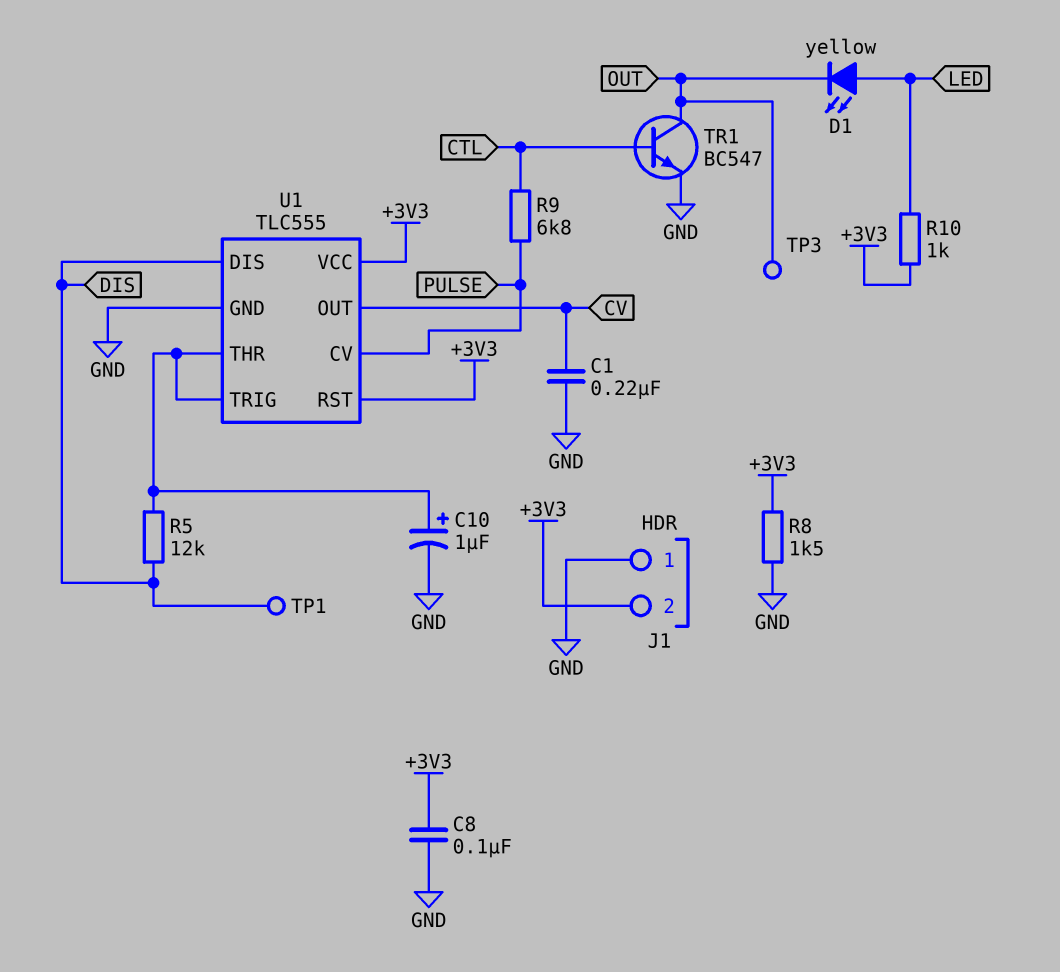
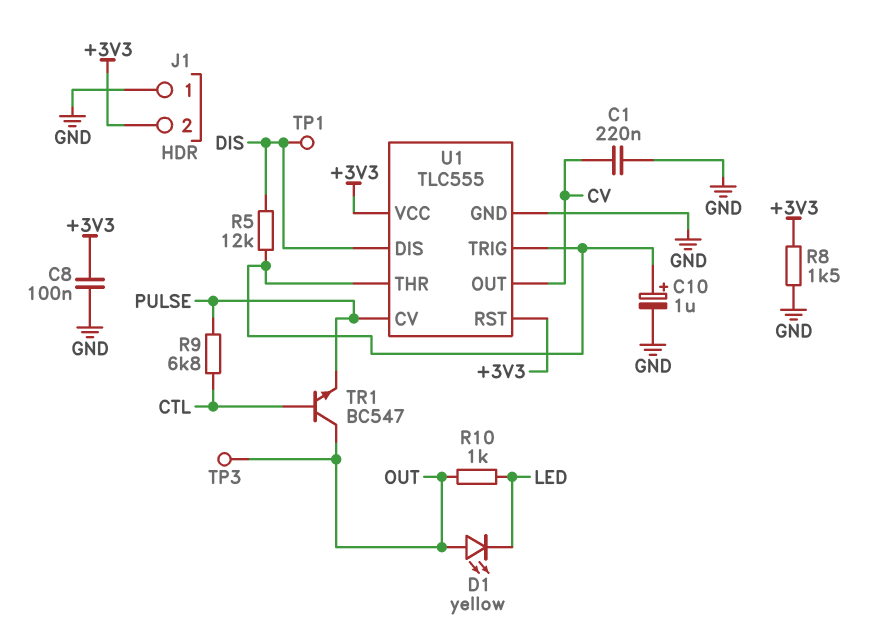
D1: LED yellow (A LED, K OUT) -> LED yellow (A OUT, K LED)
R10: 1k (+3V3, LED) -> 1k (LED, OUT)
TR1: NPN BC547 (B CTL, C OUT, E GND) -> NPN BC547 (B CTL, C OUT, E PULSE)

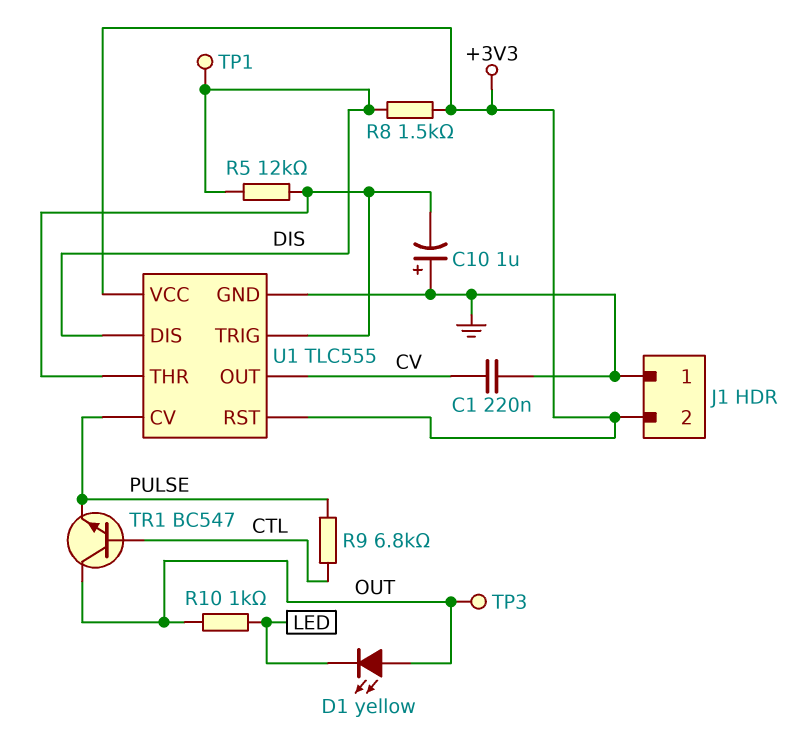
C8: 100nF (+3V3, GND) -> none
C10: 1uF (plus U1/THR, minus GND) -> 1uF (plus GND, minus U1/THR)
R8: 1.5k (+3V3, GND) -> 1.5k (+3V3, DIS)

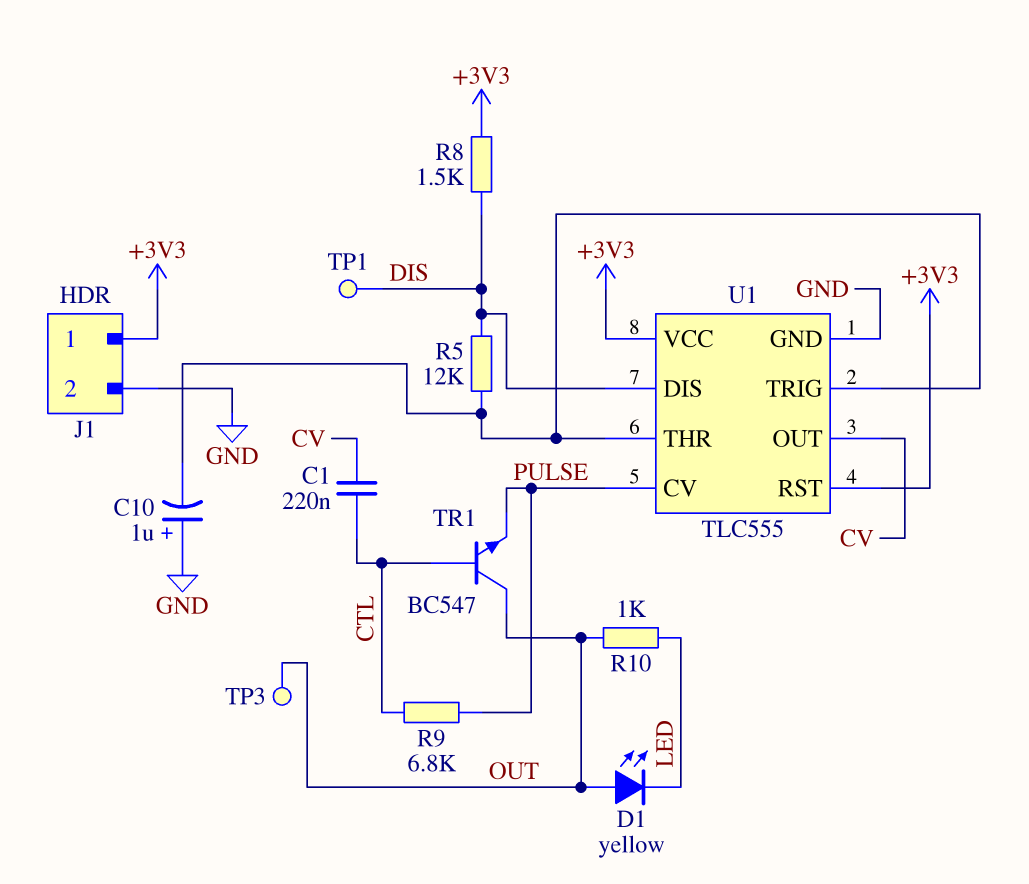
C1: 220nF (CV, GND) -> 220nF (CTL, CV)
J1 pin 1: GND -> +3V3
J1 pin 2: +3V3 -> GND

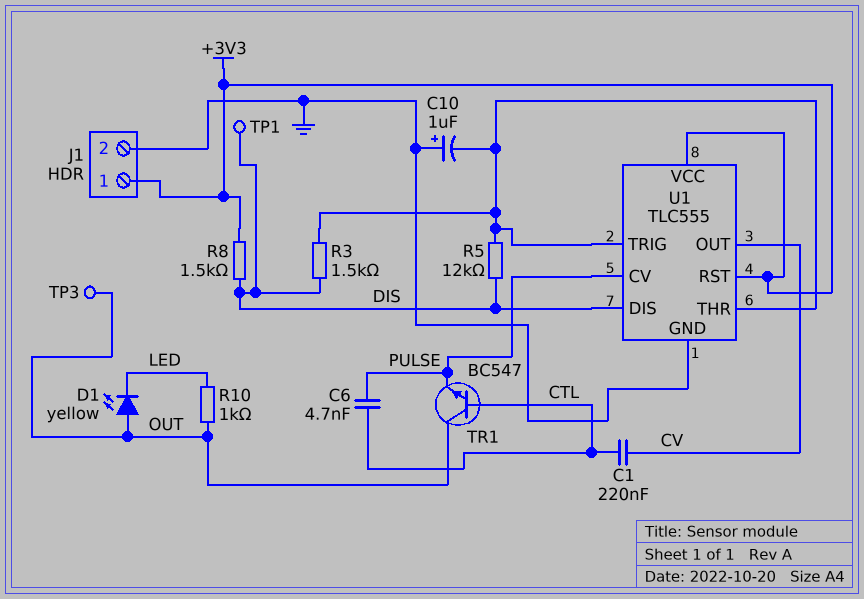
C6: none -> 4.7nF (CTL, PULSE)
R3: none -> 1.5k (DIS, U1/THR)
R9: 6.8k (CTL, PULSE) -> none

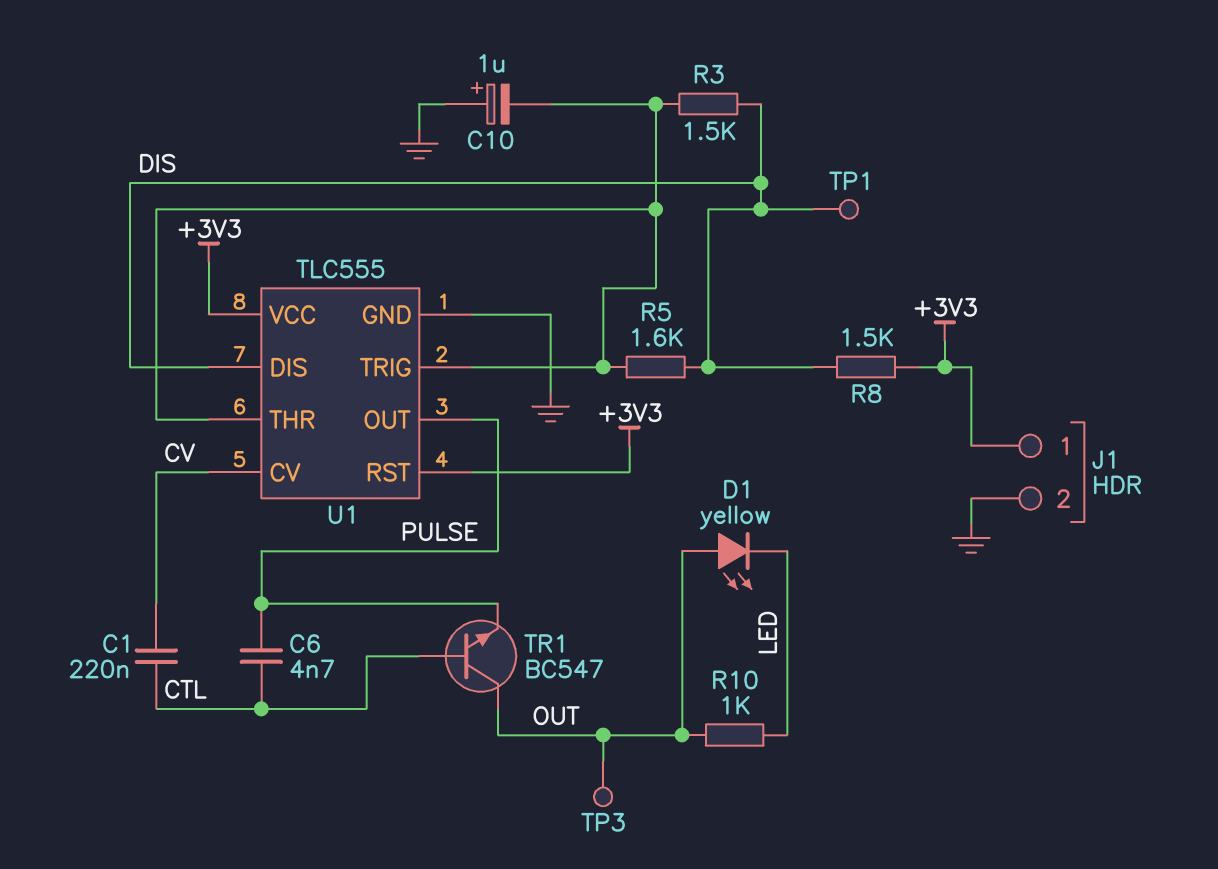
R5: 12k (DIS, U1/THR) -> 1.6k (DIS, U1/THR)
U1 pin CV: PULSE -> CV
U1 pin OUT: CV -> PULSE

